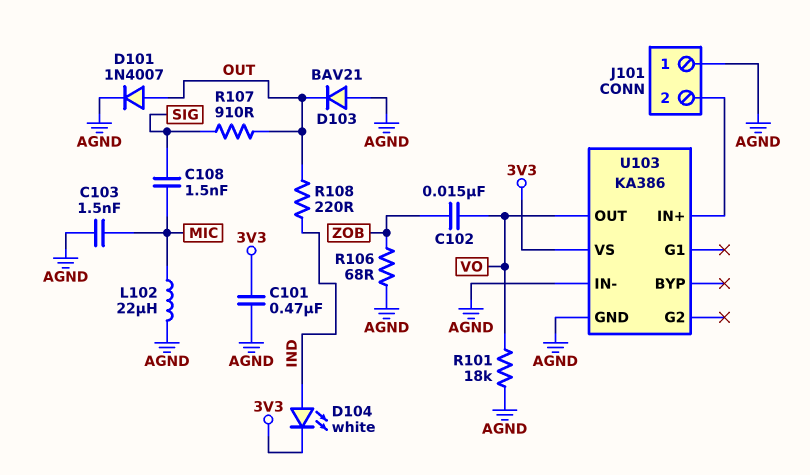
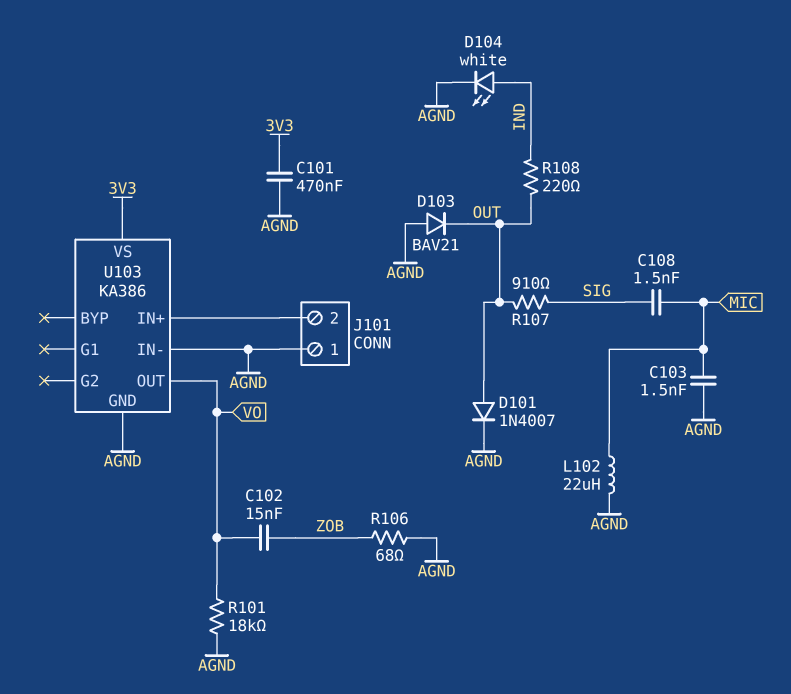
D104: LED white (A IND, K 3V3) -> LED white (A IND, K AGND)

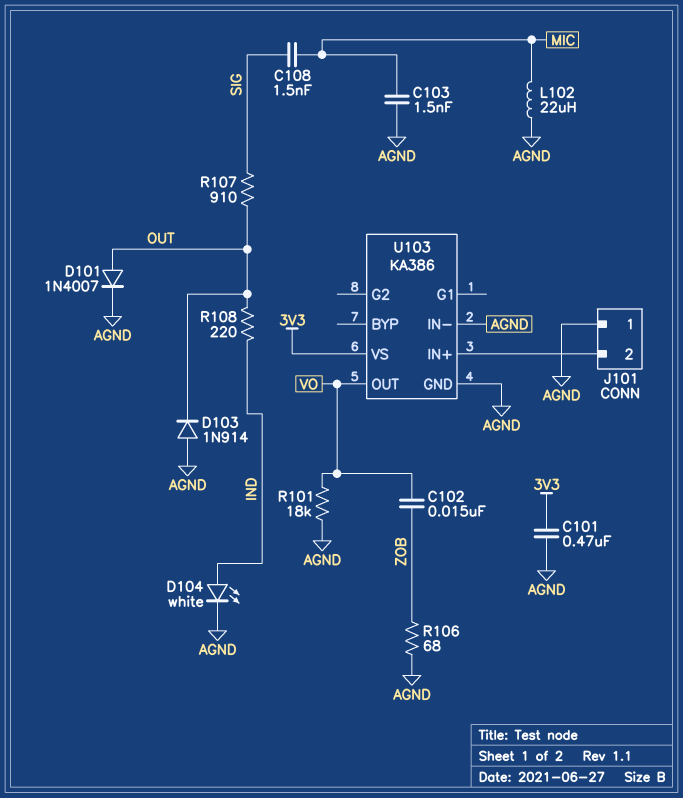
D103: diode BAV21 (A AGND, K OUT) -> diode 1N914 (A AGND, K OUT)

